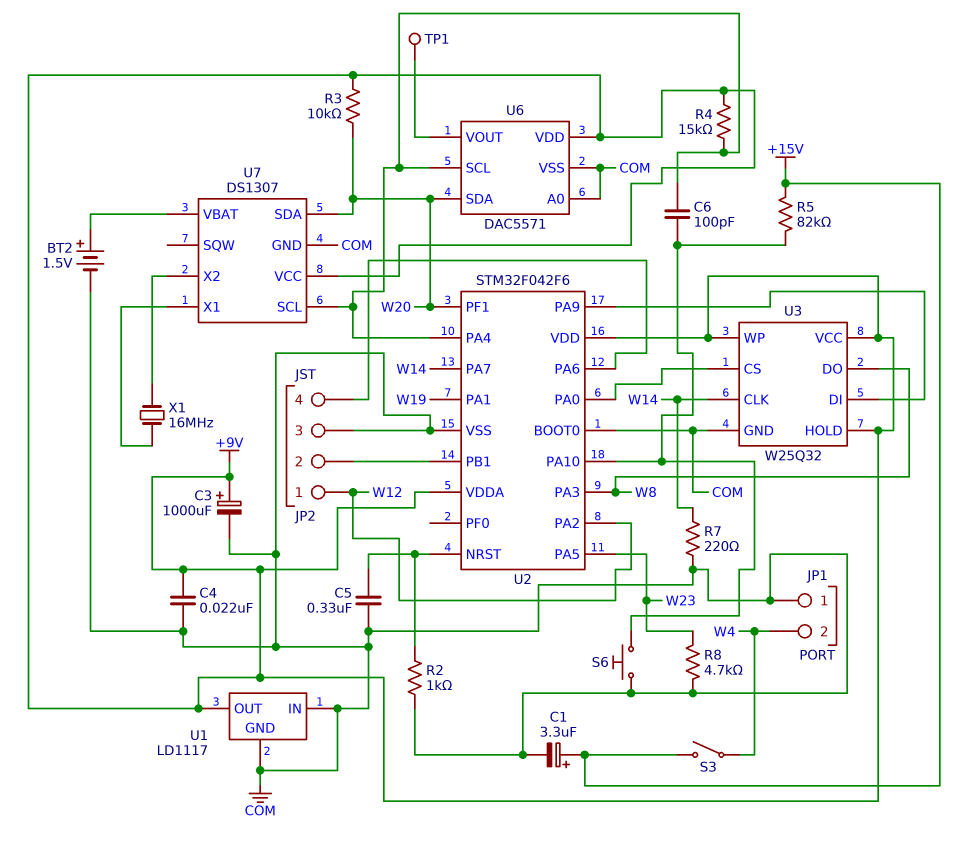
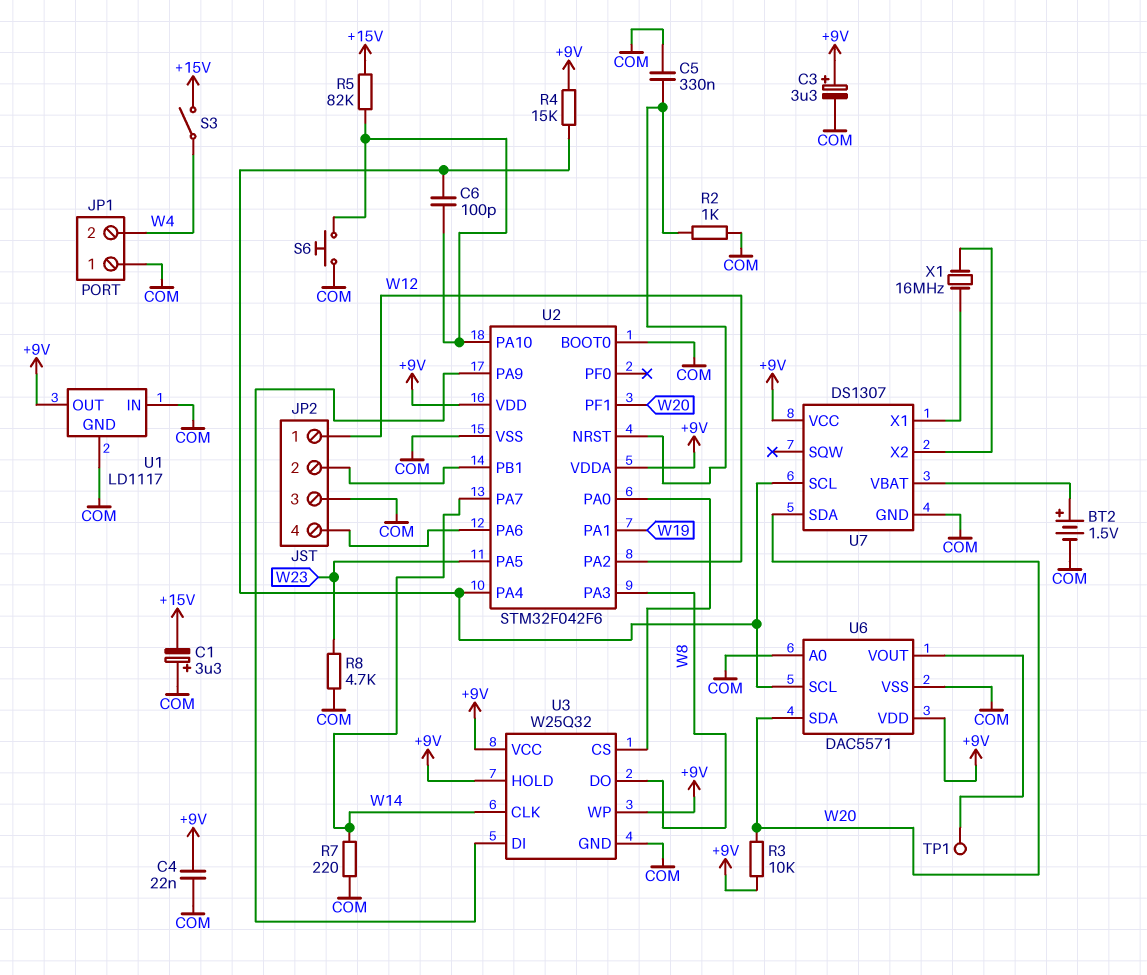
C1: 3.3uF (plus +15V, minus COM) -> 3.3uF (plus COM, minus +15V)
C3: 1000uF (plus +9V, minus COM) -> 3.3uF (plus +9V, minus COM)

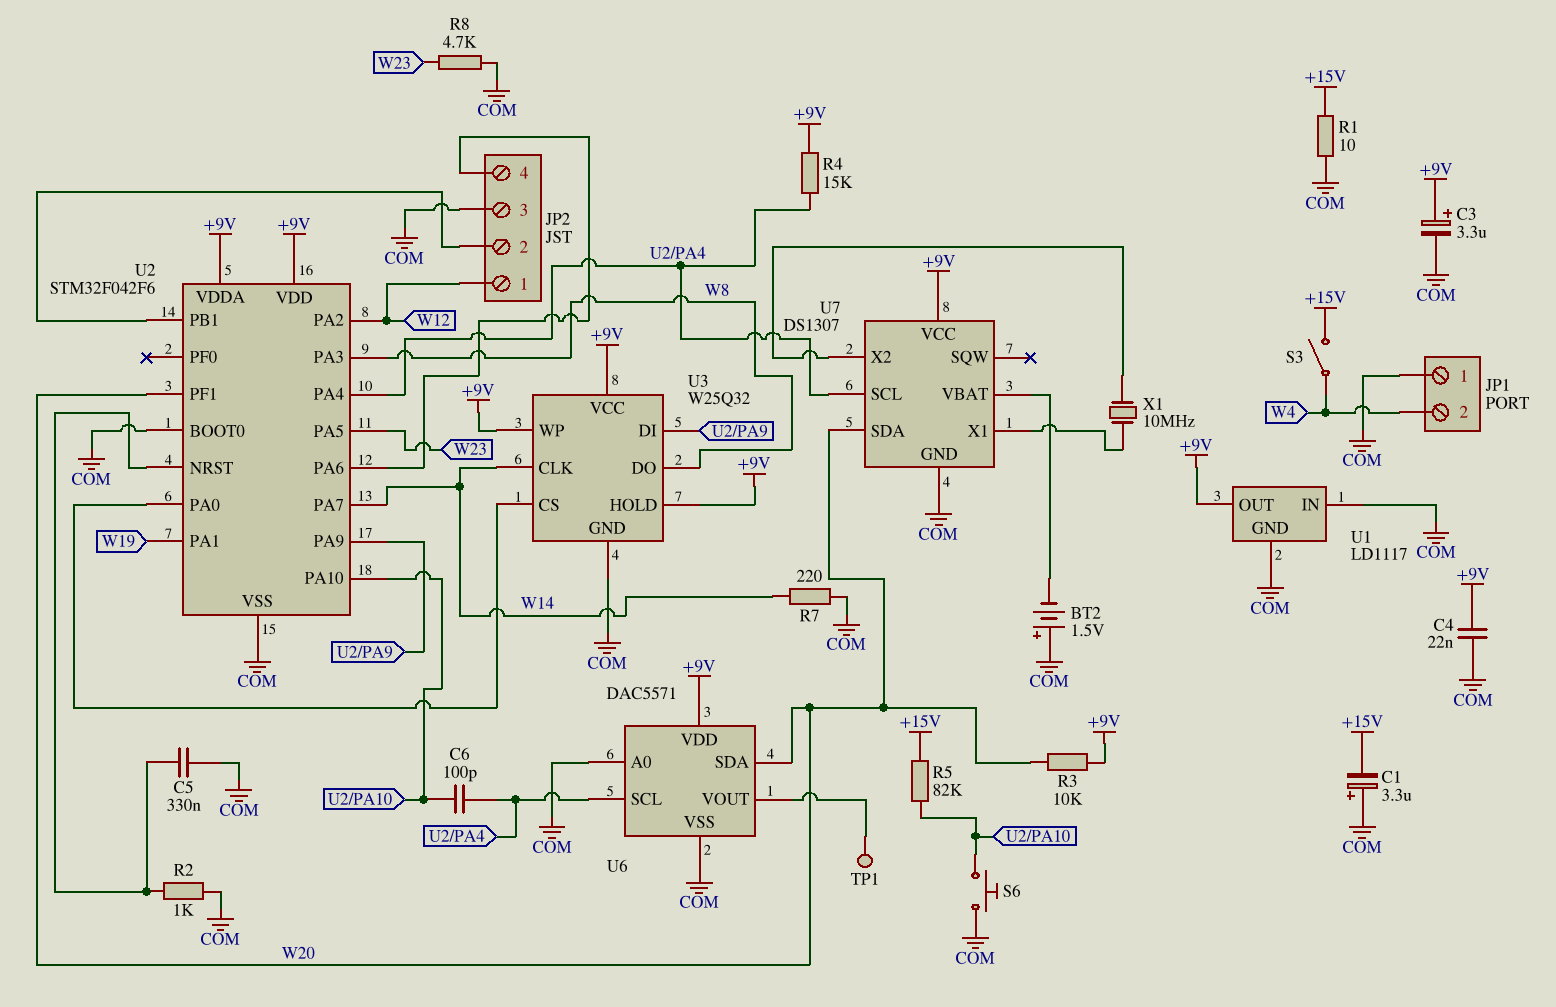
BT2: 1.5V (plus U7/VBAT, minus COM) -> 1.5V (plus COM, minus U7/VBAT)
R1: none -> 10 (+15V, COM)
X1: 16MHz (U7/X1, U7/X2) -> 10MHz (U7/X1, U7/X2)

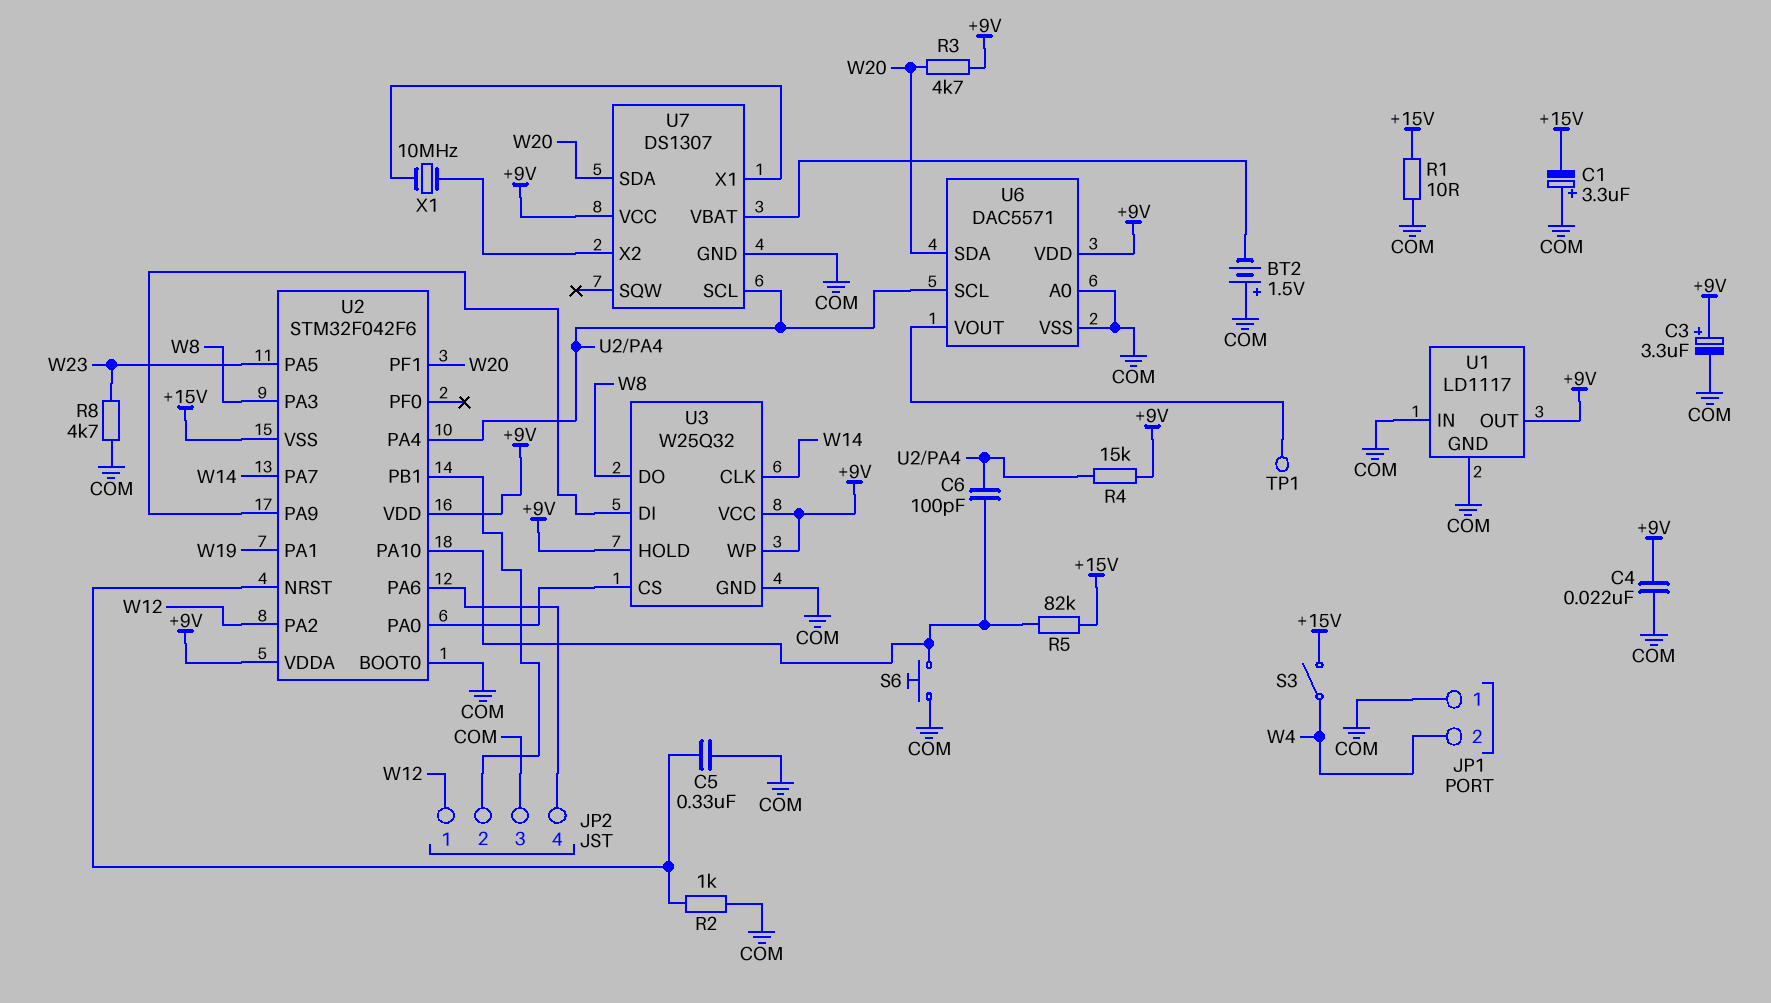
R3: 10k (+9V, W20) -> 4.7k (+9V, W20)
R7: 220 (COM, W14) -> none
U2 pin VSS: COM -> +15V

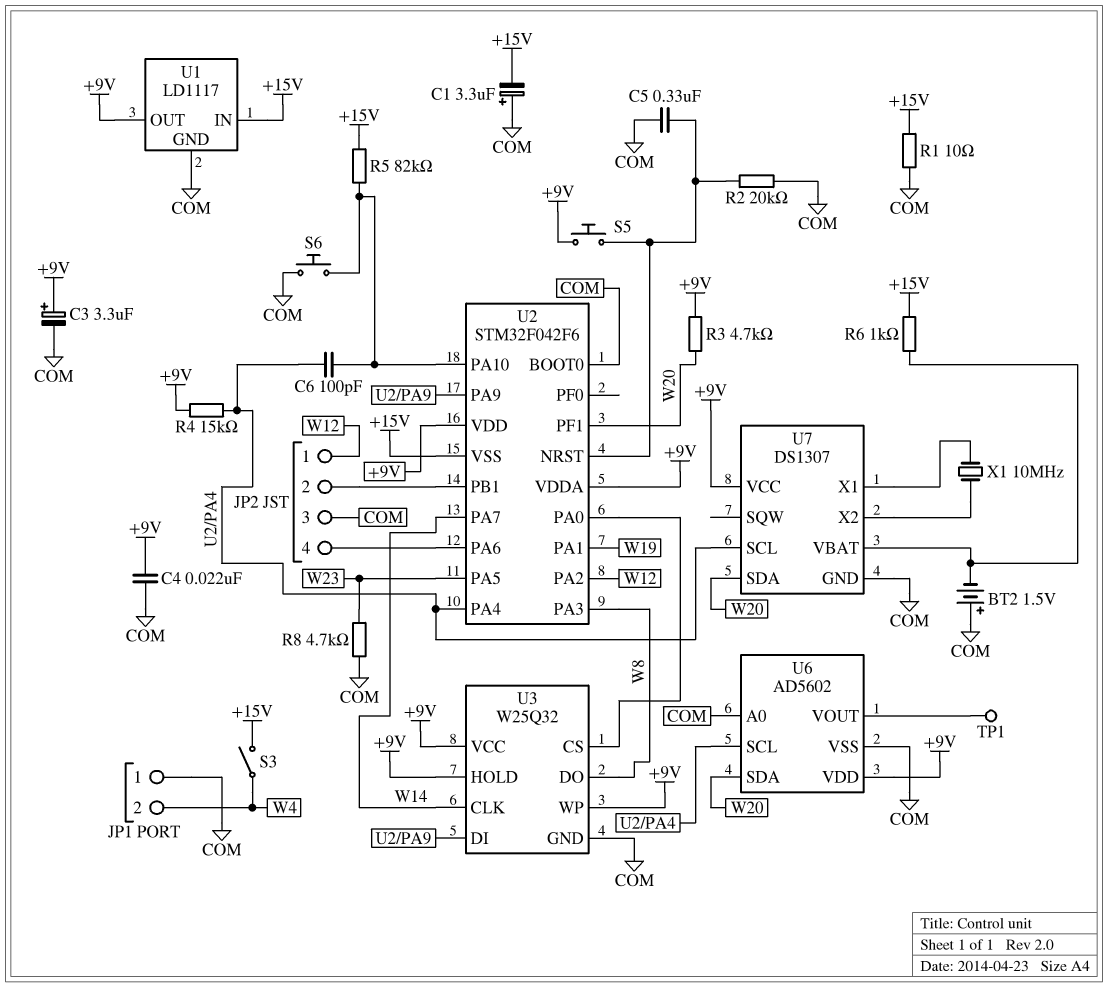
R2: 1k (COM, U2/NRST) -> 20k (COM, U2/NRST)
R6: none -> 1k (+15V, U7/VBAT)
S5: none -> button (+9V, U2/NRST)
U1 pin IN: COM -> +15V
U6: DAC5571 -> AD5602

